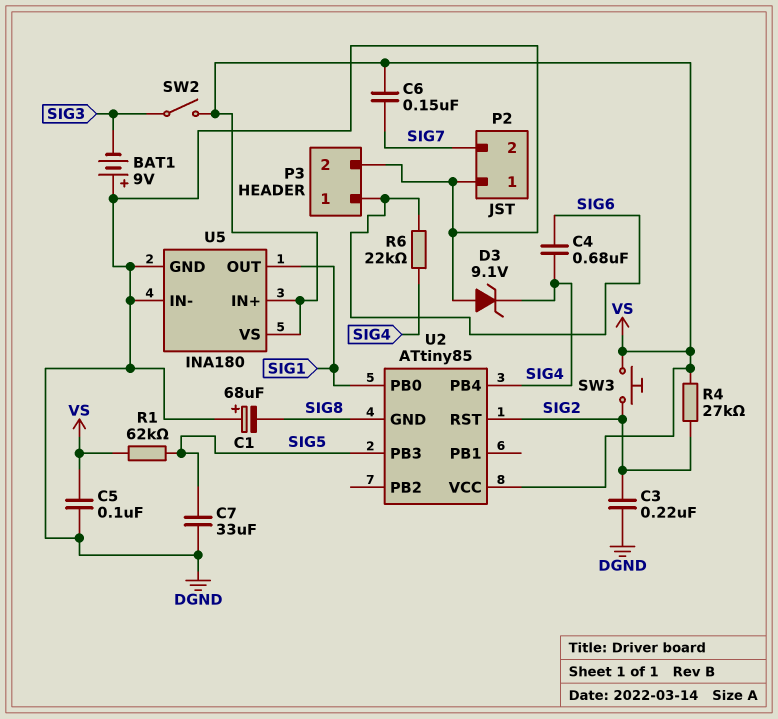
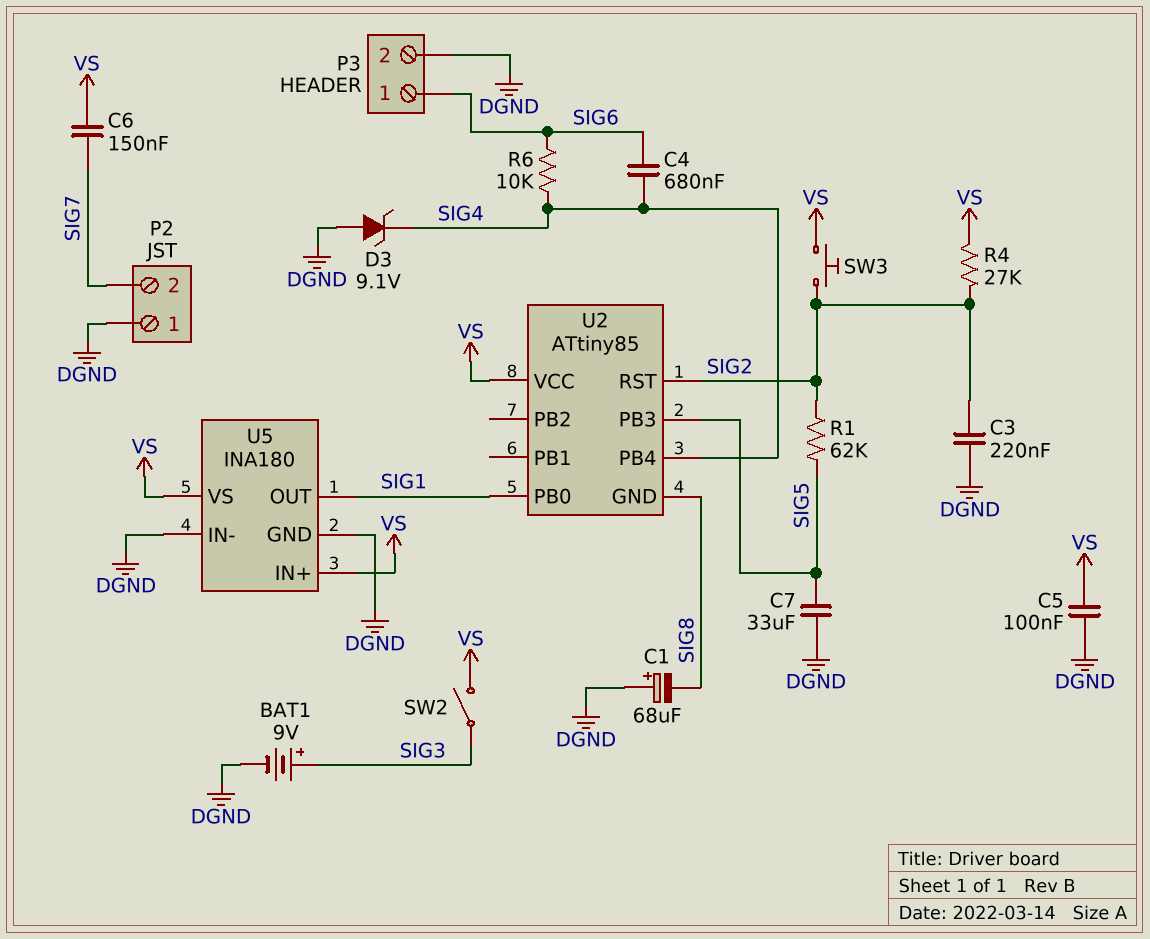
BAT1: 9V (plus DGND, minus SIG3) -> 9V (plus SIG3, minus DGND)
R1: 62k (SIG5, VS) -> 62k (SIG2, SIG5)
R6: 22k (SIG4, SIG6) -> 10k (SIG4, SIG6)

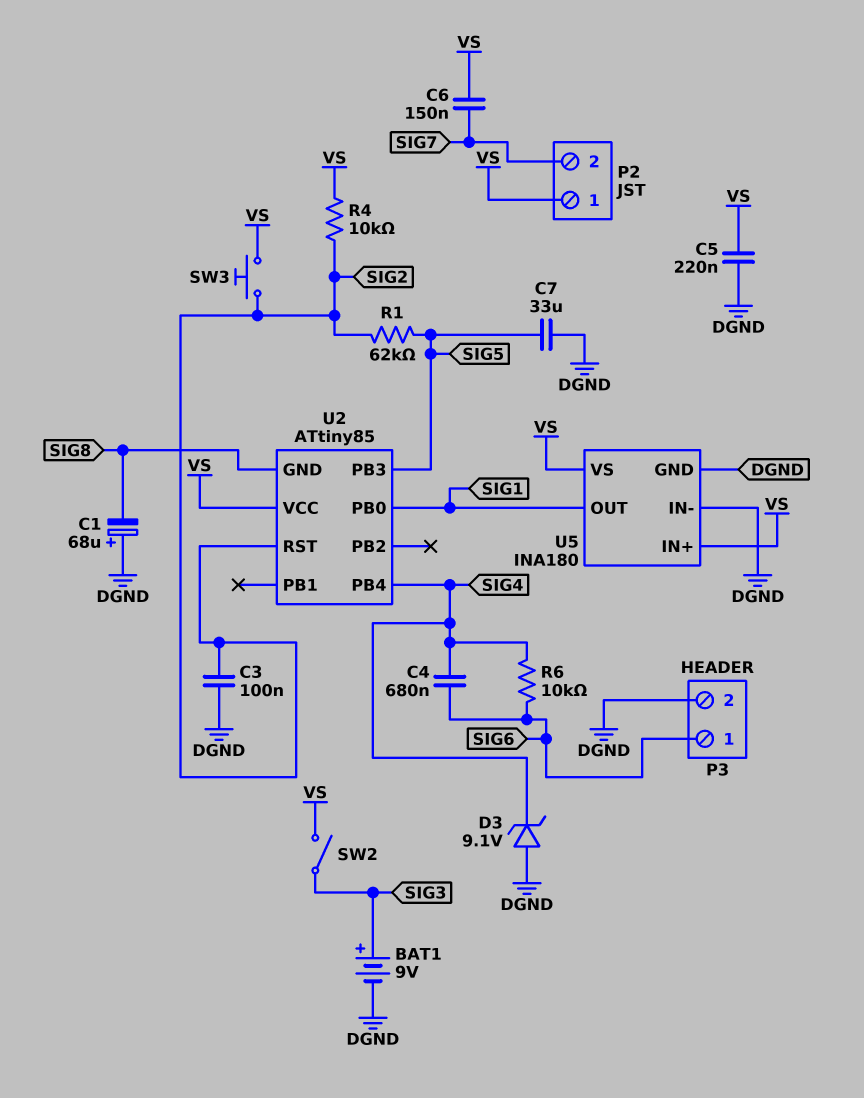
C3: 220nF (DGND, SIG2) -> 100nF (DGND, SIG2)
C5: 100nF (DGND, VS) -> 220nF (DGND, VS)
P2 pin 1: DGND -> VS
R4: 27k (SIG2, VS) -> 10k (SIG2, VS)

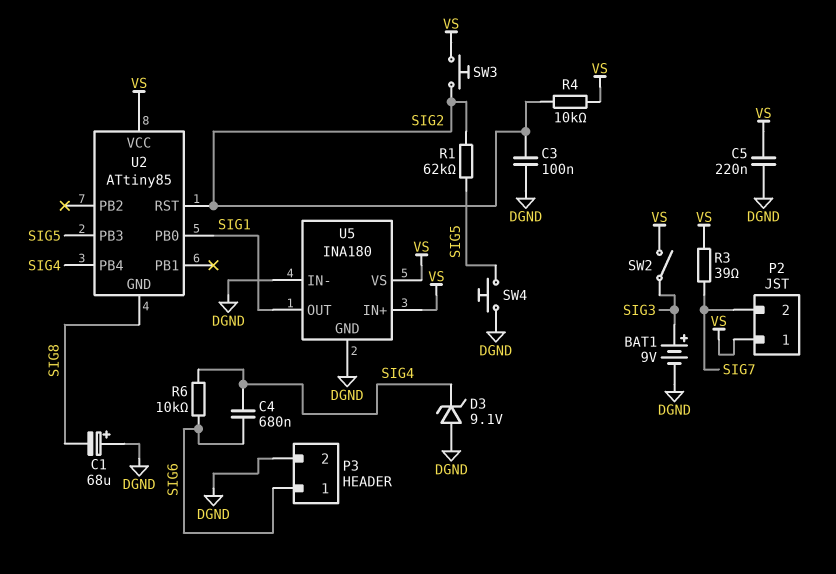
C6: 150nF (SIG7, VS) -> none
C7: 33uF (DGND, SIG5) -> none
R3: none -> 39 (SIG7, VS)
SW4: none -> button (DGND, SIG5)

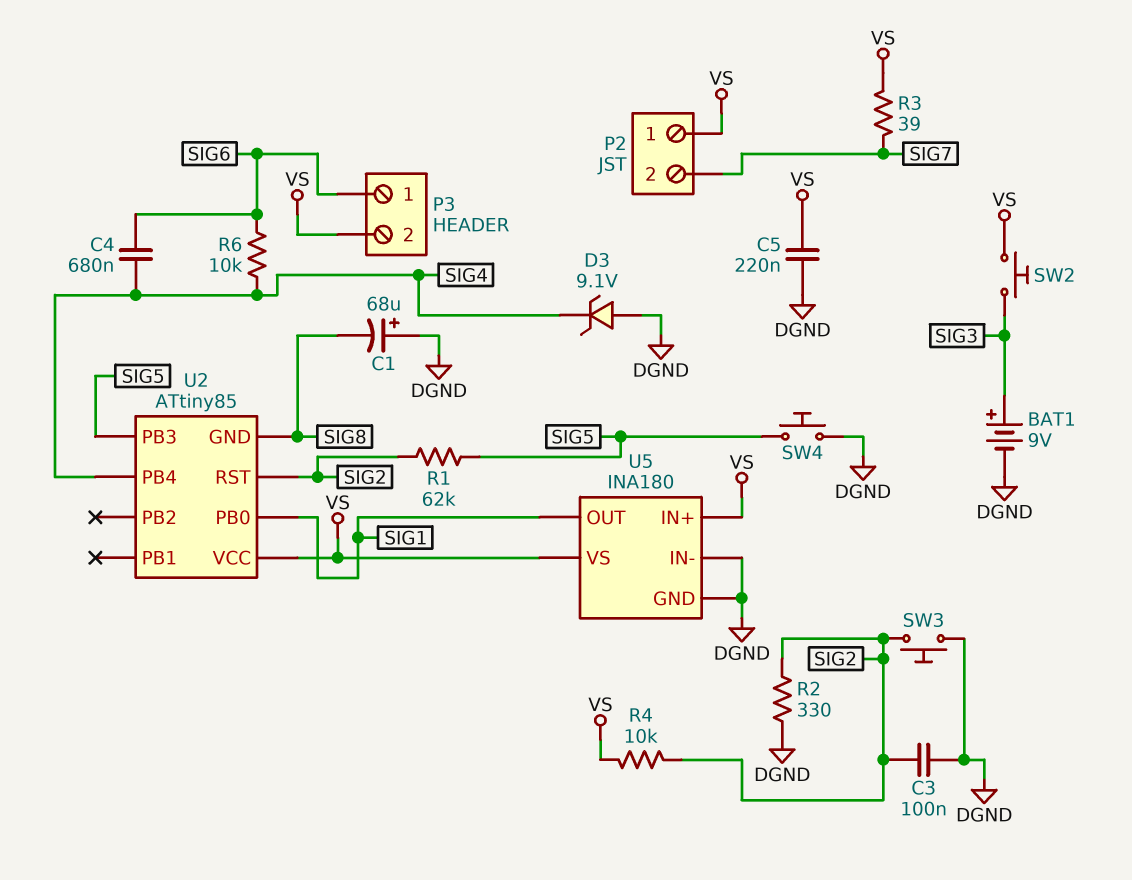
P3 pin 2: DGND -> VS
R2: none -> 330 (DGND, SIG2)
SW2: switch (SIG3, VS) -> button (SIG3, VS)
SW3: button (SIG2, VS) -> button (DGND, SIG2)

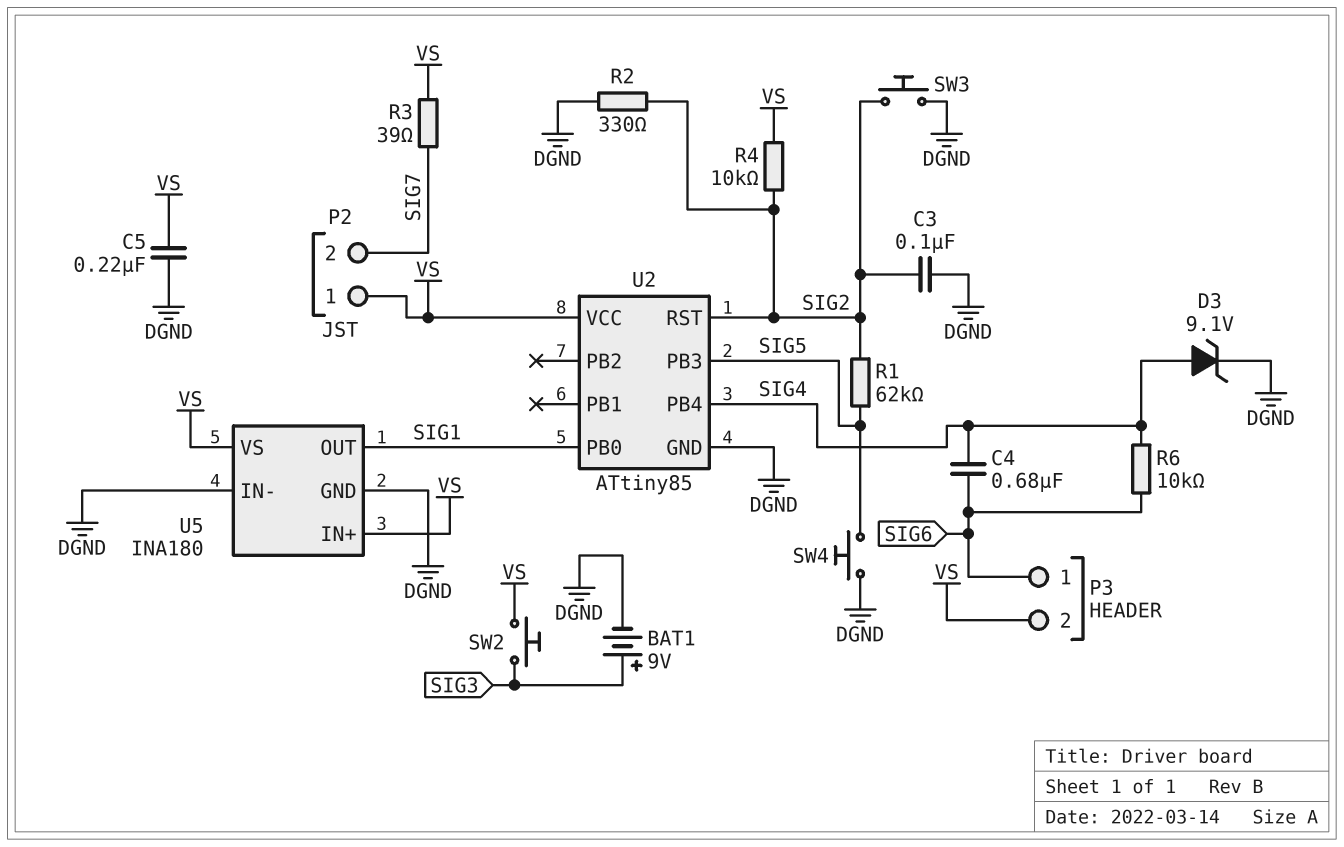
C1: 68uF (plus DGND, minus SIG8) -> none
D3: zener 9.1V (A DGND, K SIG4) -> zener 9.1V (A SIG4, K DGND)
U2 pin GND: SIG8 -> DGND

